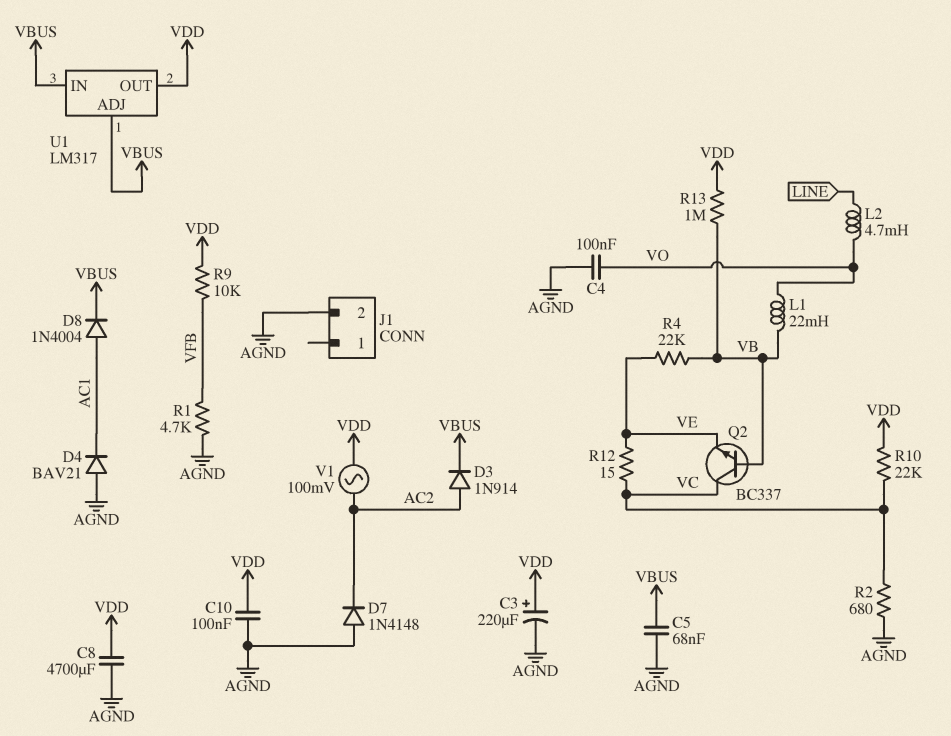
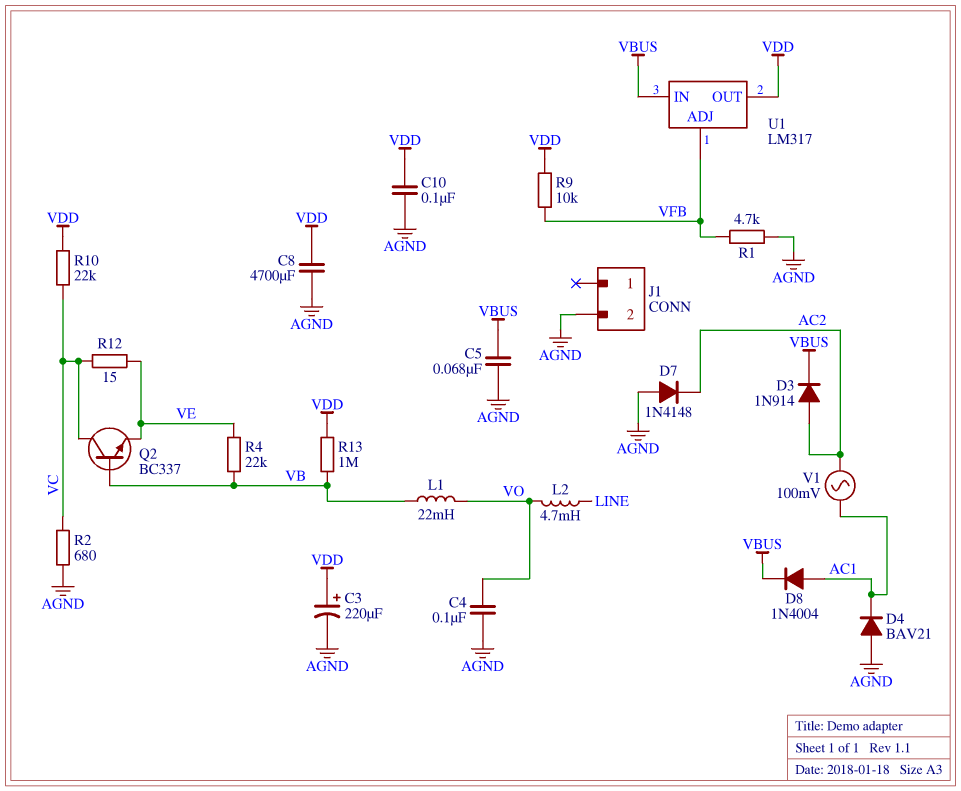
U1 pin ADJ: VBUS -> VFB
V1: AC 100mV (AC2, VDD) -> AC 100mV (AC1, AC2)

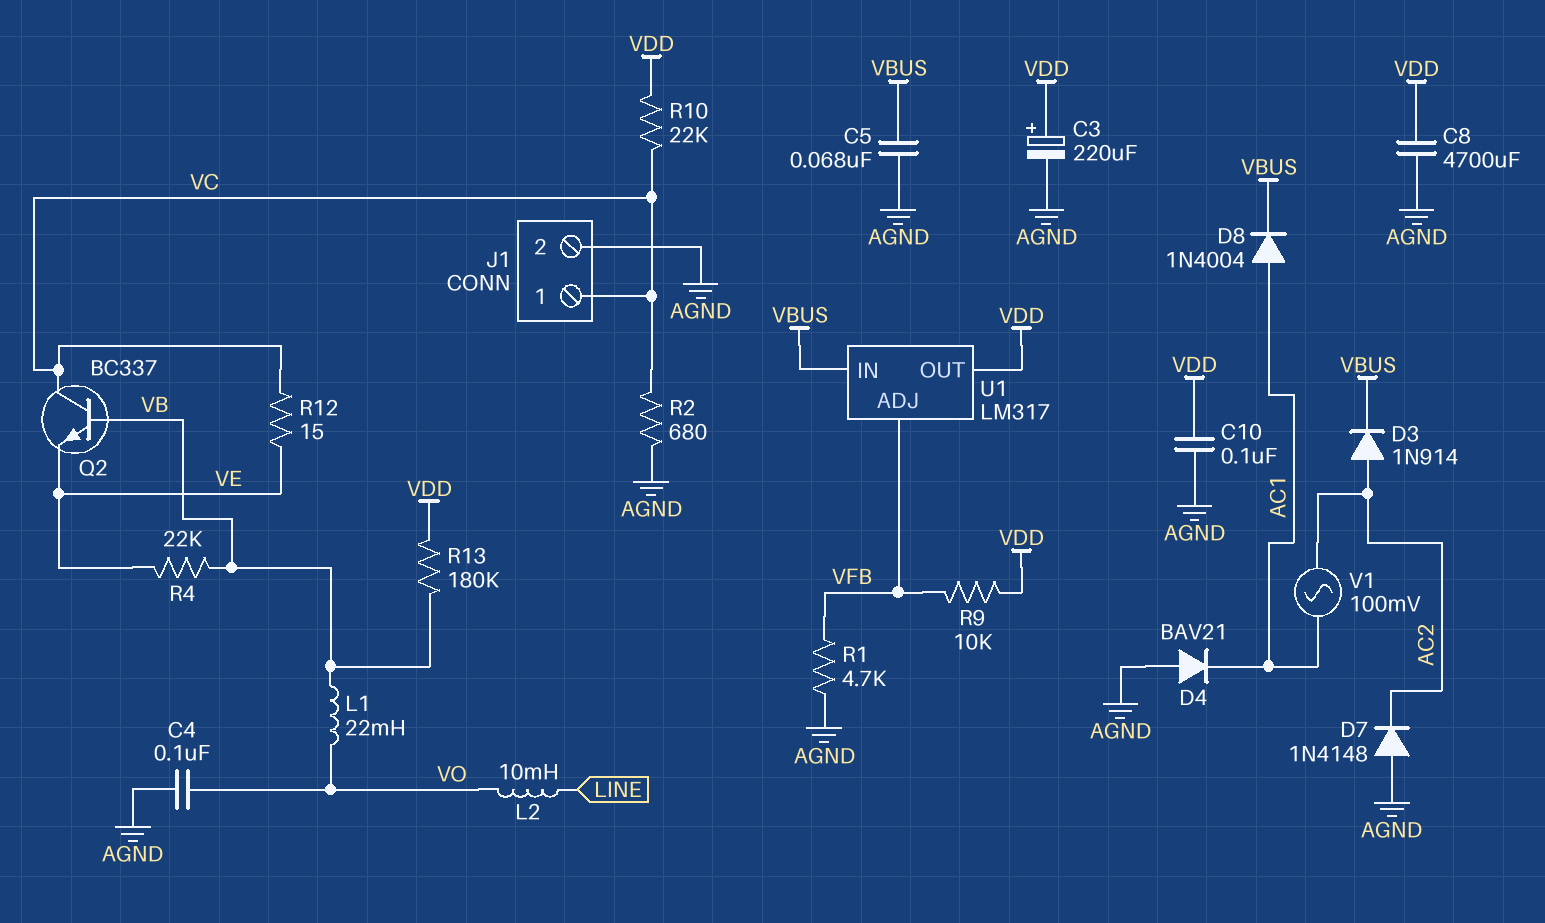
J1 pin 1: none -> VC
L2: 4.7mH (LINE, VO) -> 10mH (LINE, VO)
R13: 1M (VB, VDD) -> 180k (VB, VDD)

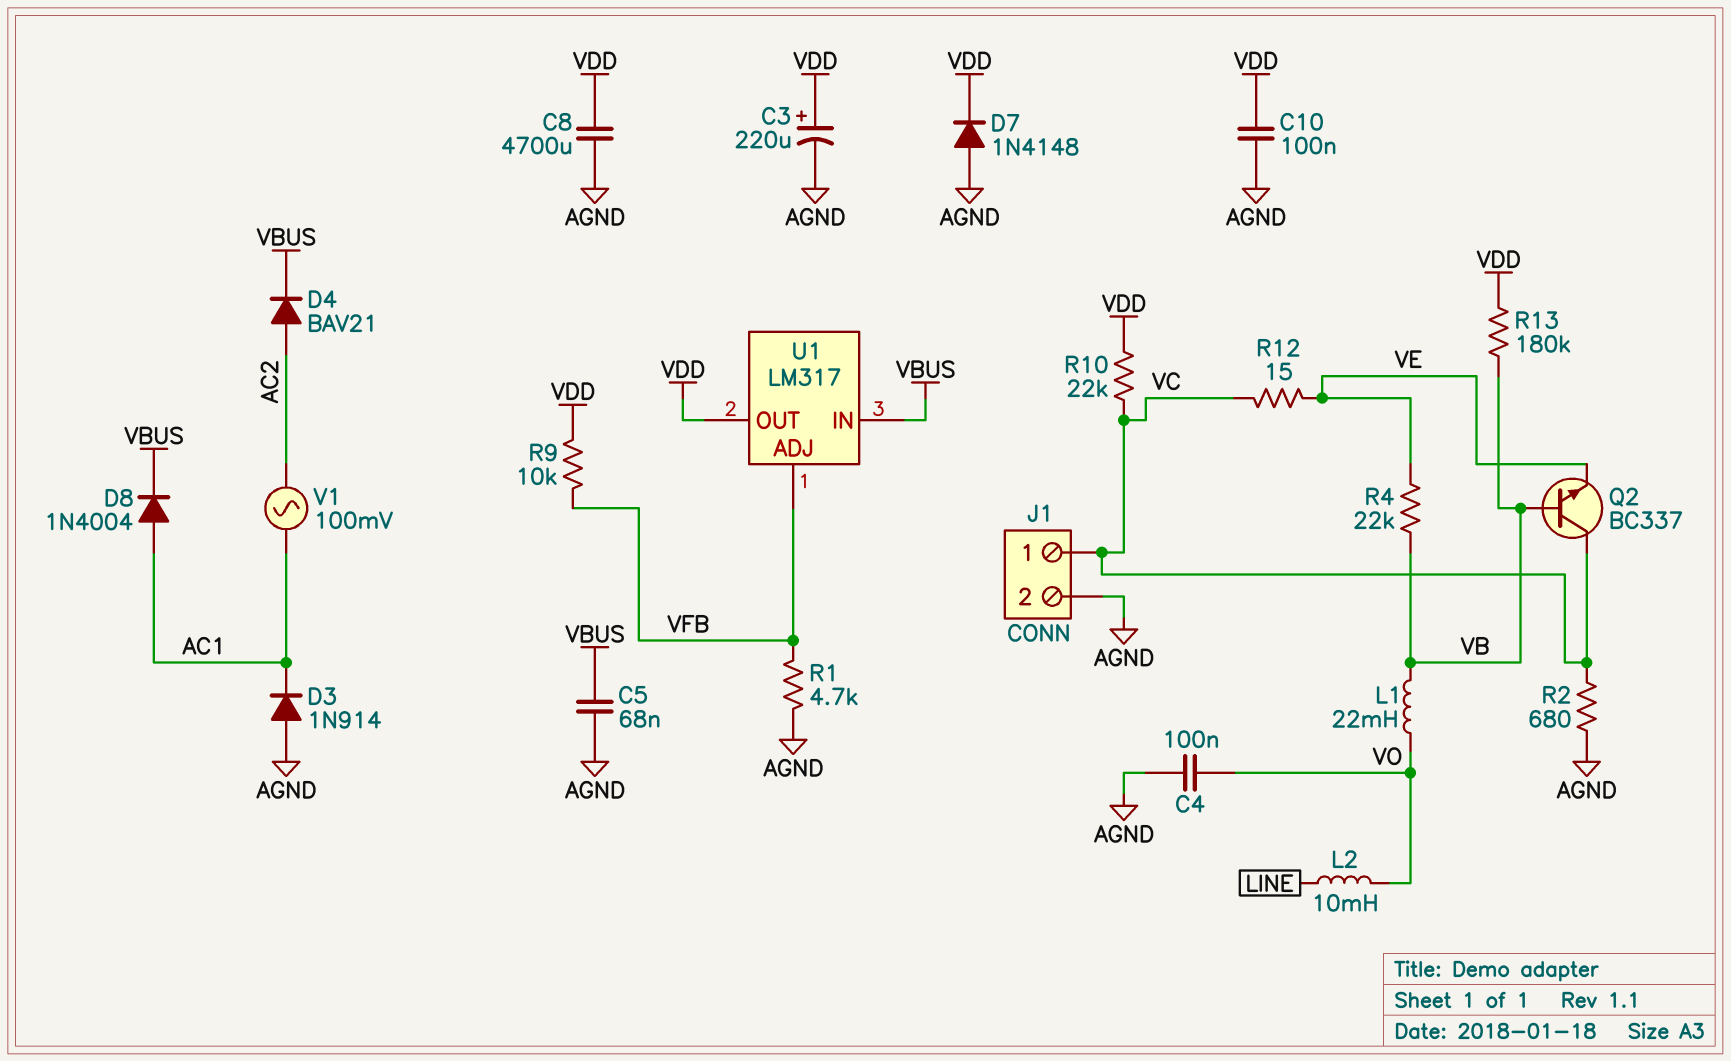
D3: diode 1N914 (A AC2, K VBUS) -> diode 1N914 (A AGND, K AC1)
D4: diode BAV21 (A AGND, K AC1) -> diode BAV21 (A AC2, K VBUS)
D7: diode 1N4148 (A AGND, K AC2) -> diode 1N4148 (A AGND, K VDD)

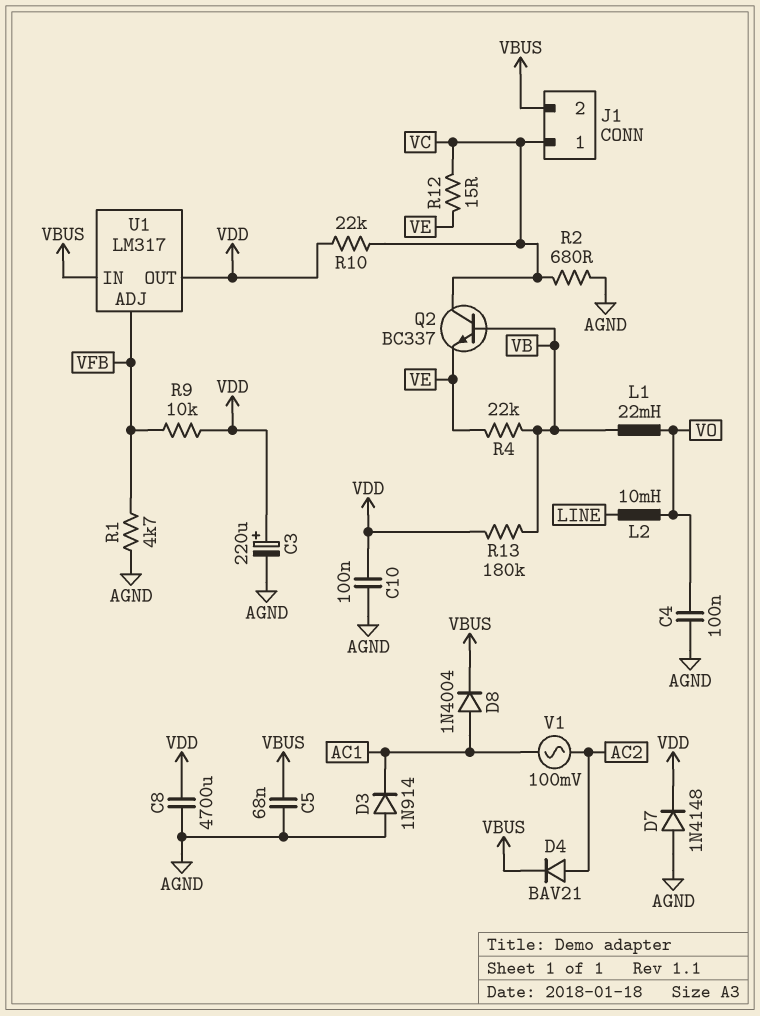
J1 pin 2: AGND -> VBUS

